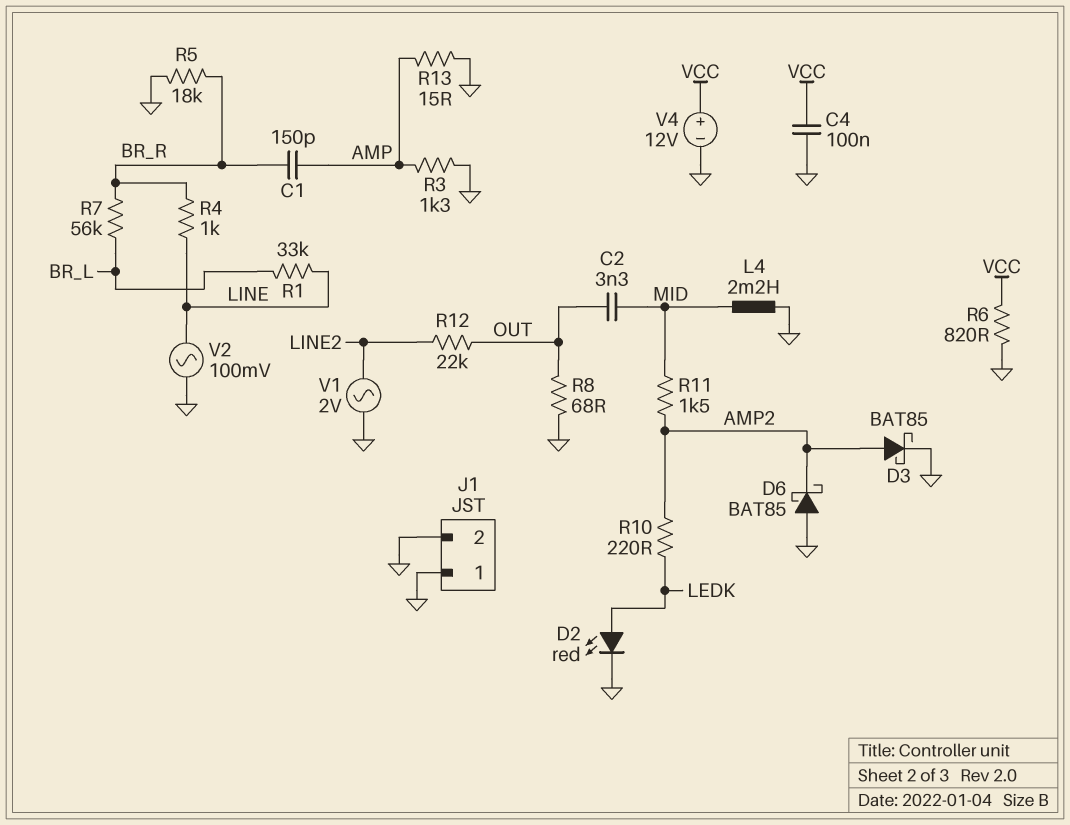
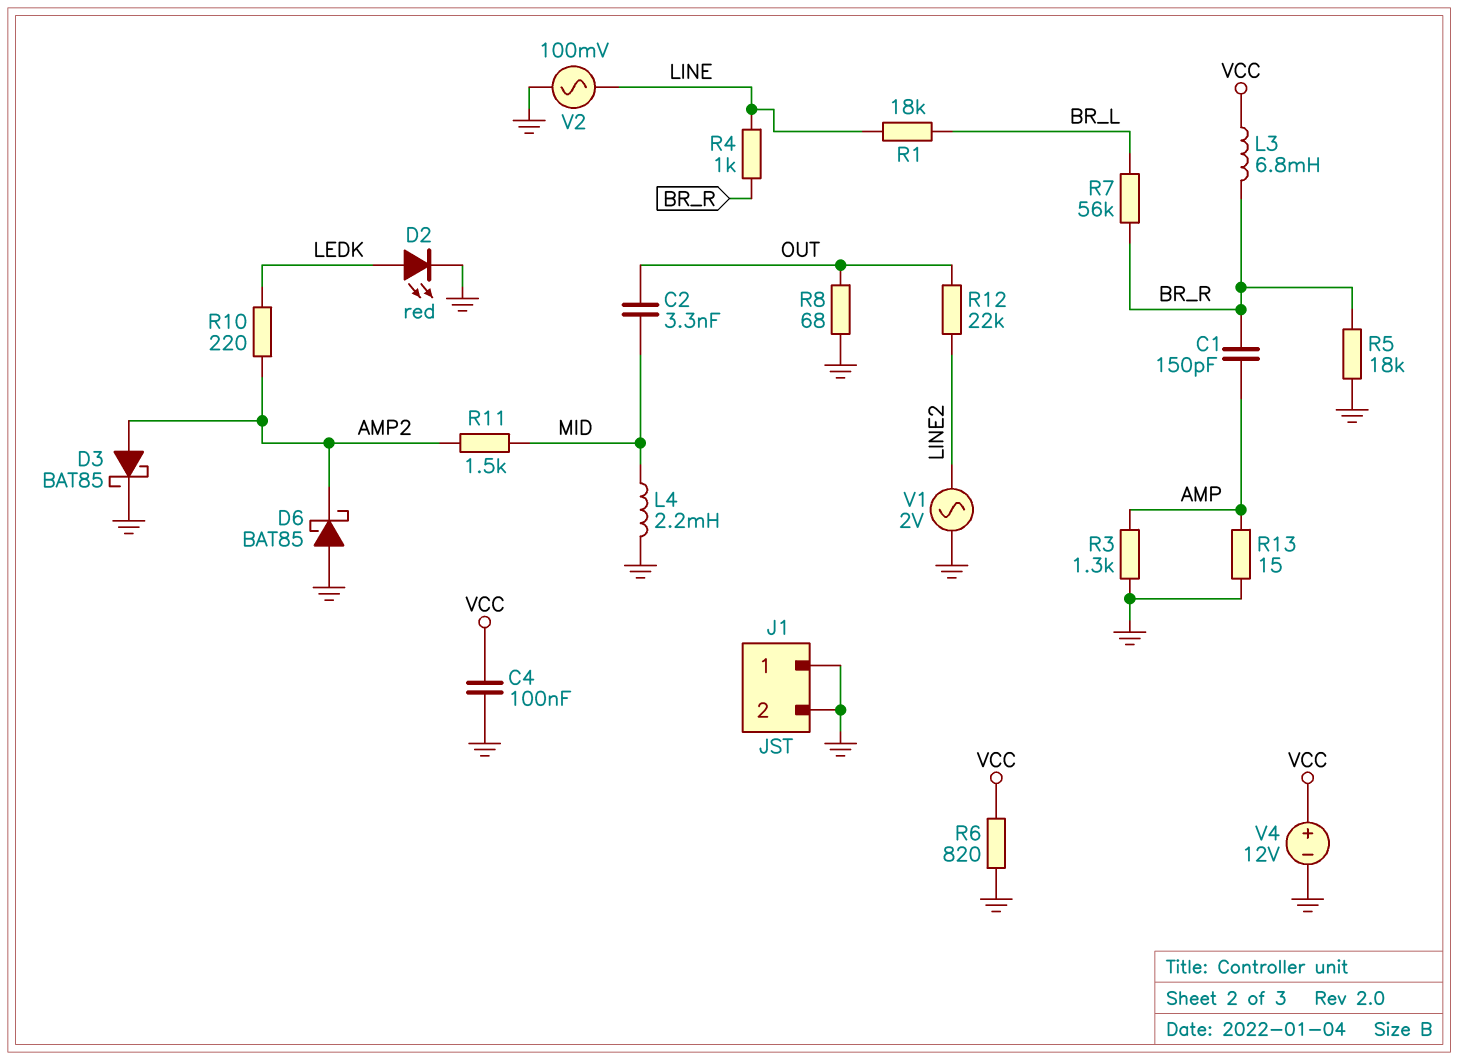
L3: none -> 6.8mH (BR_R, VCC)
R1: 33k (BR_L, LINE) -> 18k (BR_L, LINE)

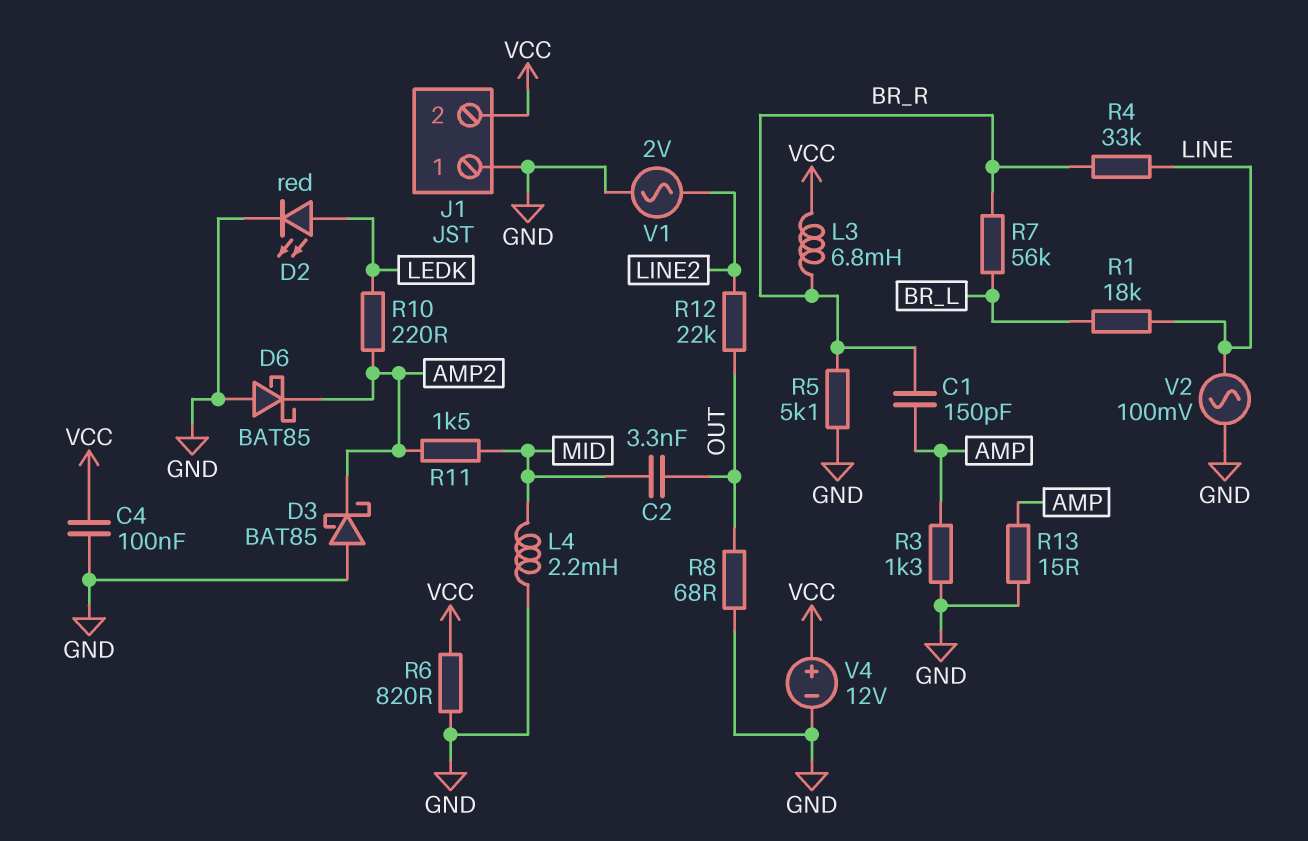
D3: schottky BAT85 (A AMP2, K GND) -> schottky BAT85 (A GND, K AMP2)
J1 pin 2: GND -> VCC
R4: 1k (BR_R, LINE) -> 33k (BR_R, LINE)
R5: 18k (BR_R, GND) -> 5.1k (BR_R, GND)

